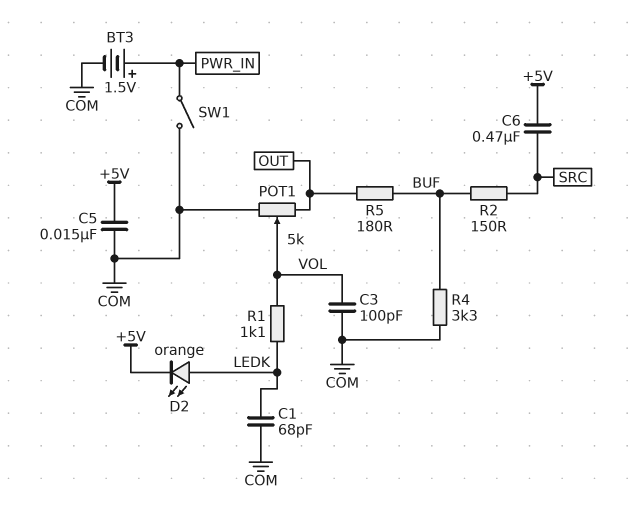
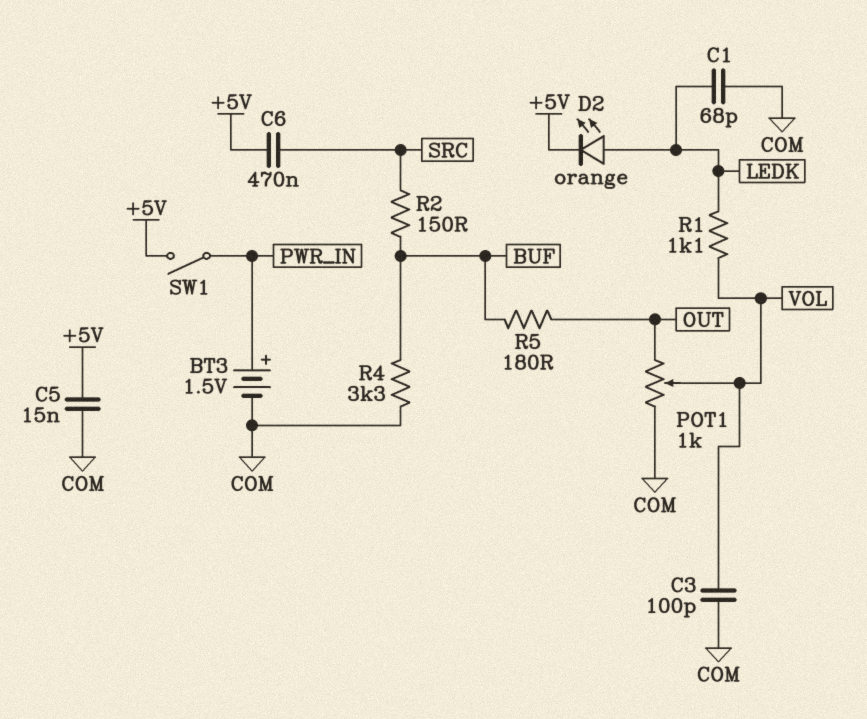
POT1: 5k (COM, OUT, wiper VOL) -> 1k (COM, OUT, wiper VOL)
SW1: switch (COM, PWR_IN) -> switch (+5V, PWR_IN)

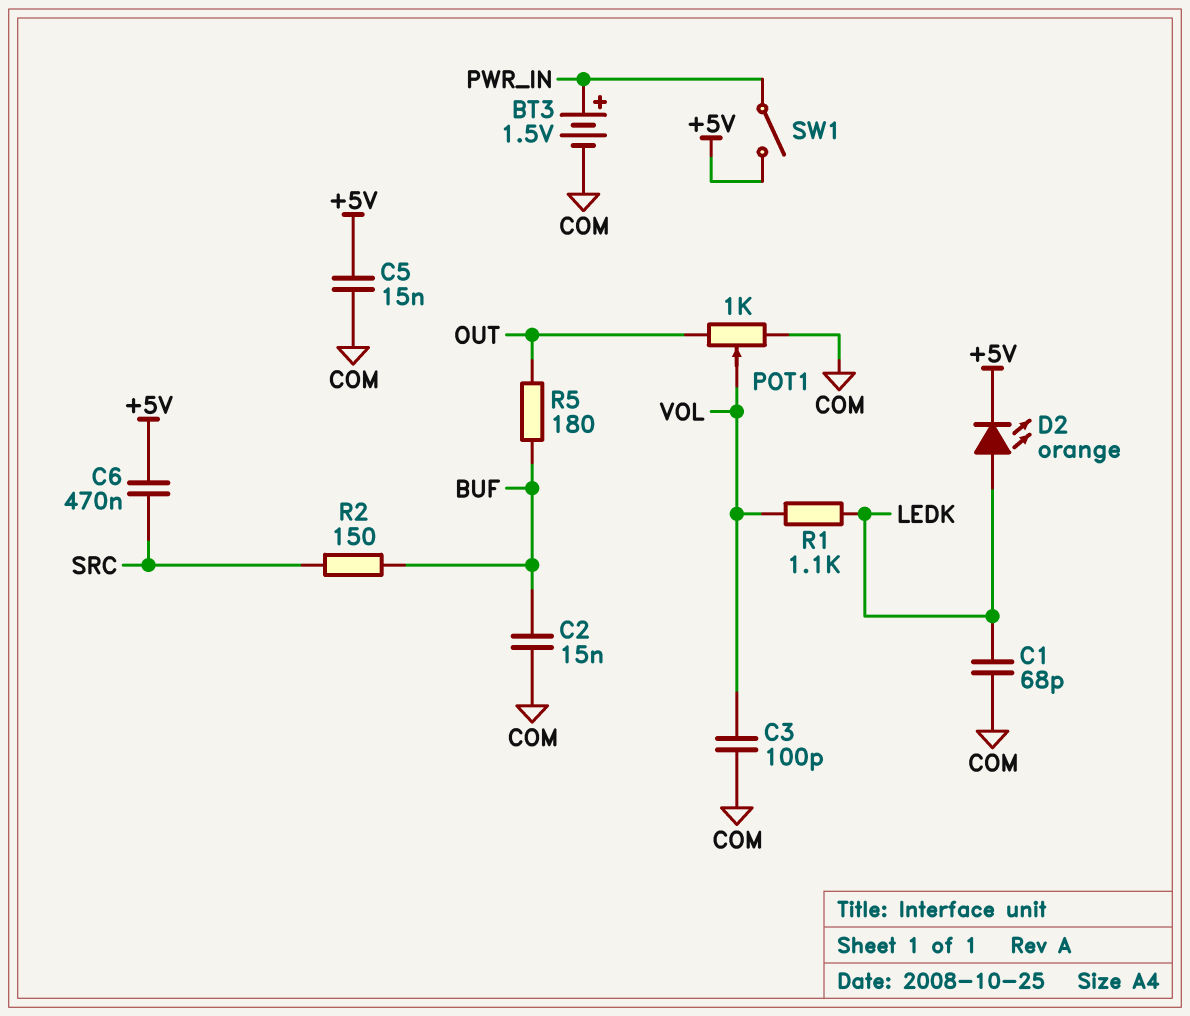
C2: none -> 15nF (BUF, COM)
R4: 3.3k (BUF, COM) -> none

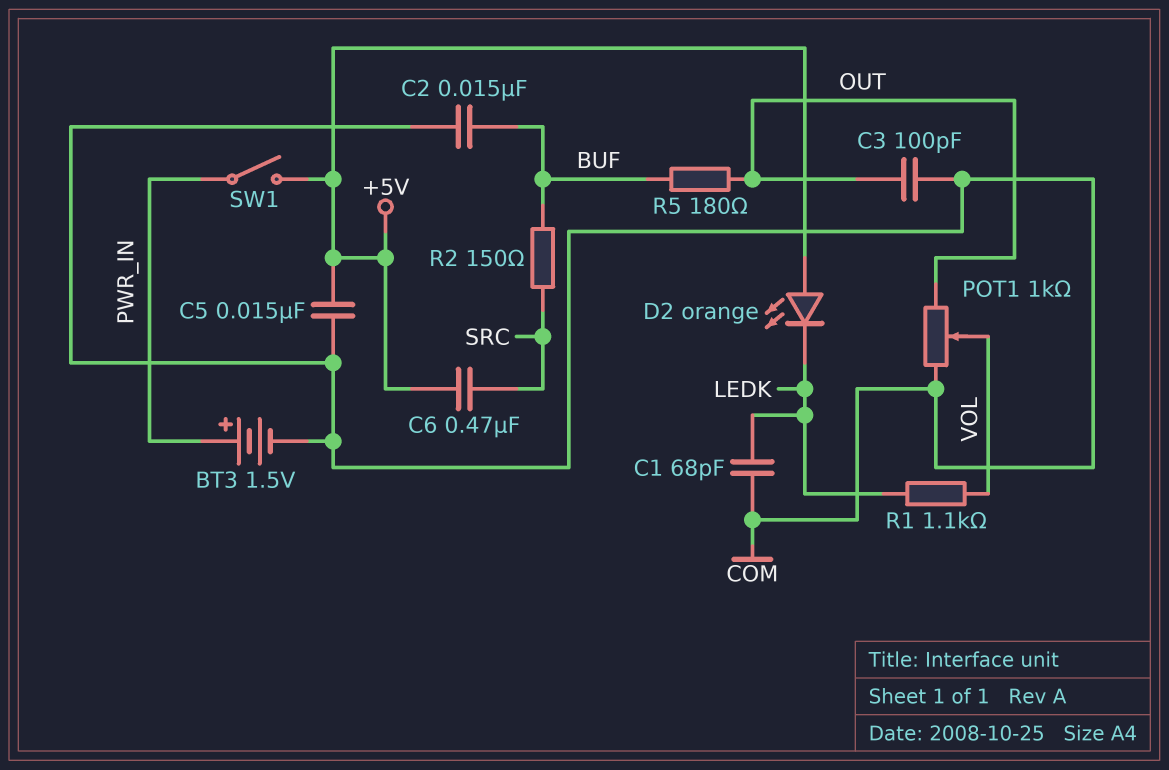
C3: 100pF (COM, VOL) -> 100pF (COM, OUT)
D2: LED orange (A LEDK, K +5V) -> LED orange (A +5V, K LEDK)

